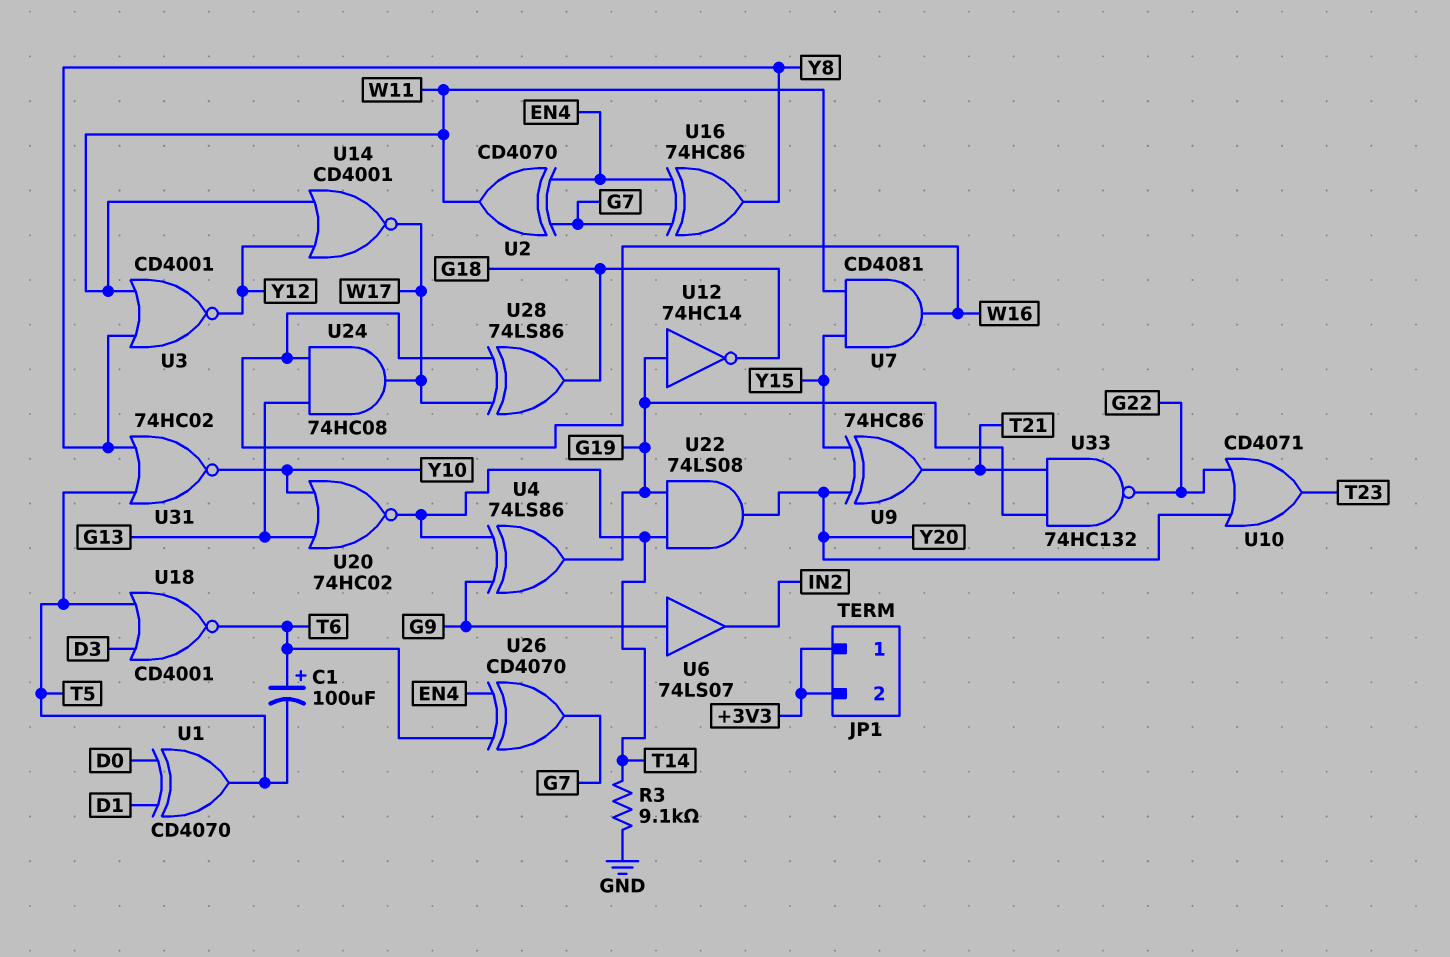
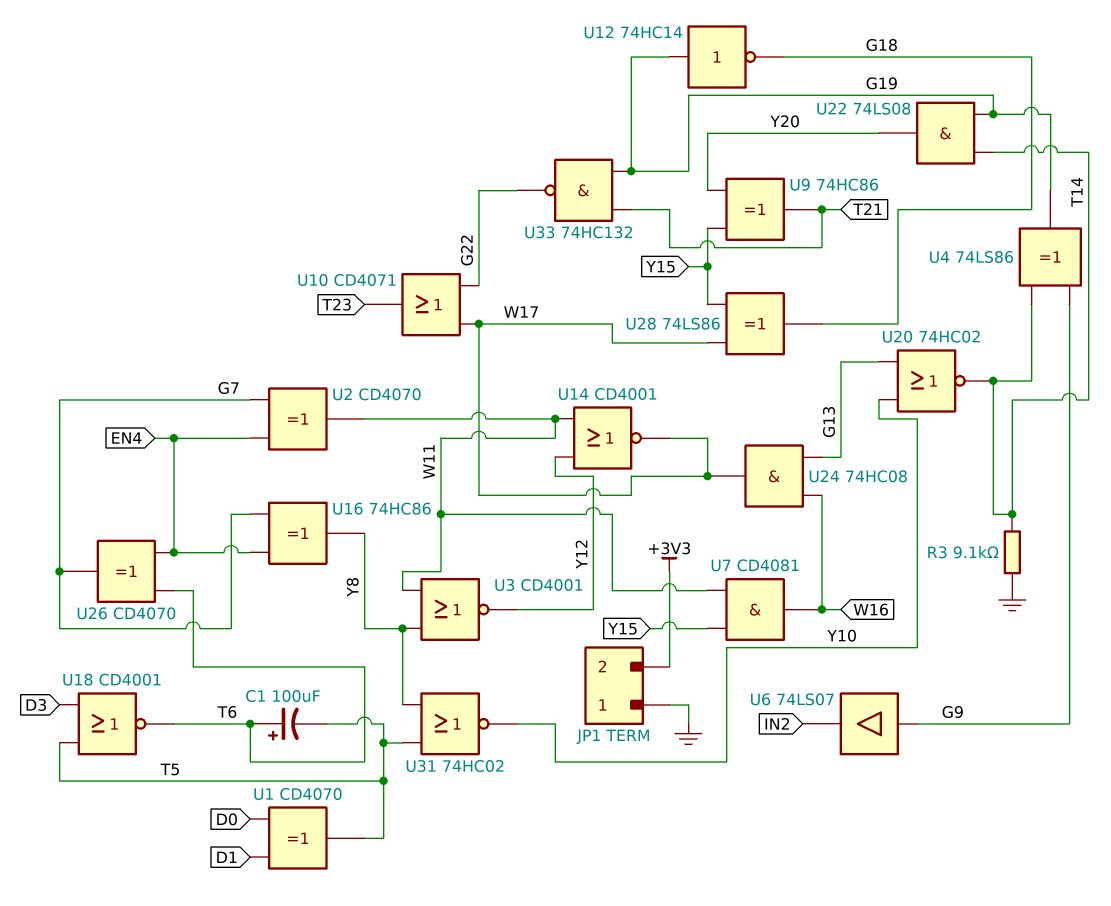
JP1 pin 1: +3V3 -> GND
U10: OR CD4071 (in G22, in Y20, out T23) -> OR CD4071 (in G22, in W17, out T23)
U28: XOR 74LS86 (in W16, in W17, out G18) -> XOR 74LS86 (in W17, in Y15, out G18)

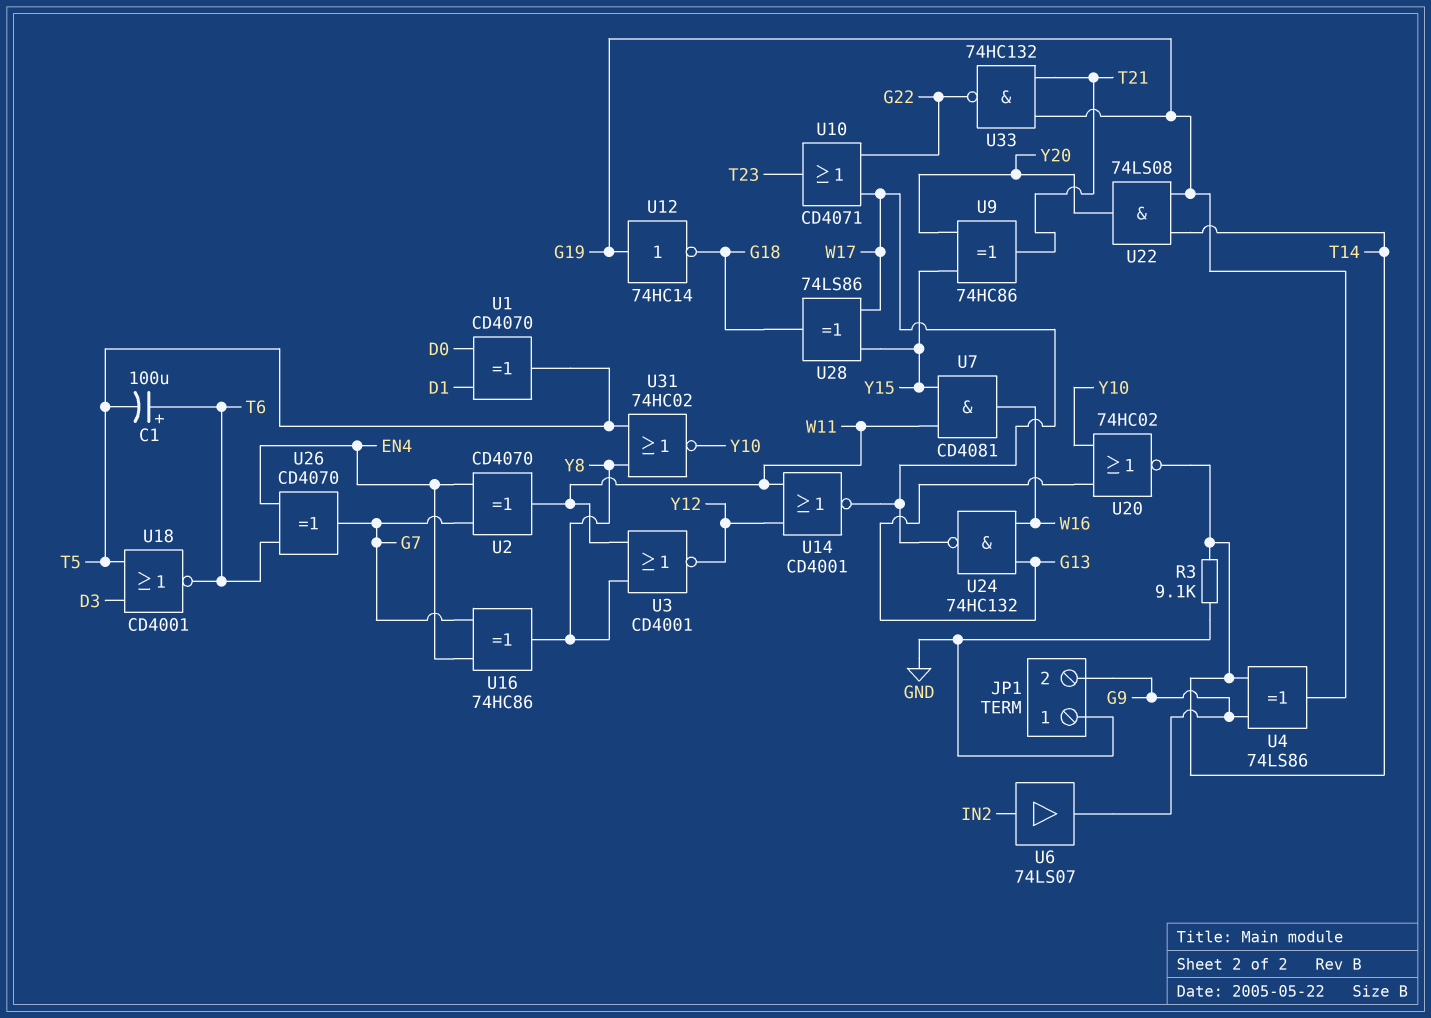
JP1 pin 2: +3V3 -> G9
U6: buffer 74LS07 (in G9, out IN2) -> buffer 74LS07 (in IN2, out G9)
U24: AND 74HC08 (in G13, in W16, out W17) -> NAND 74HC132 (in G13, in W16, out W17)

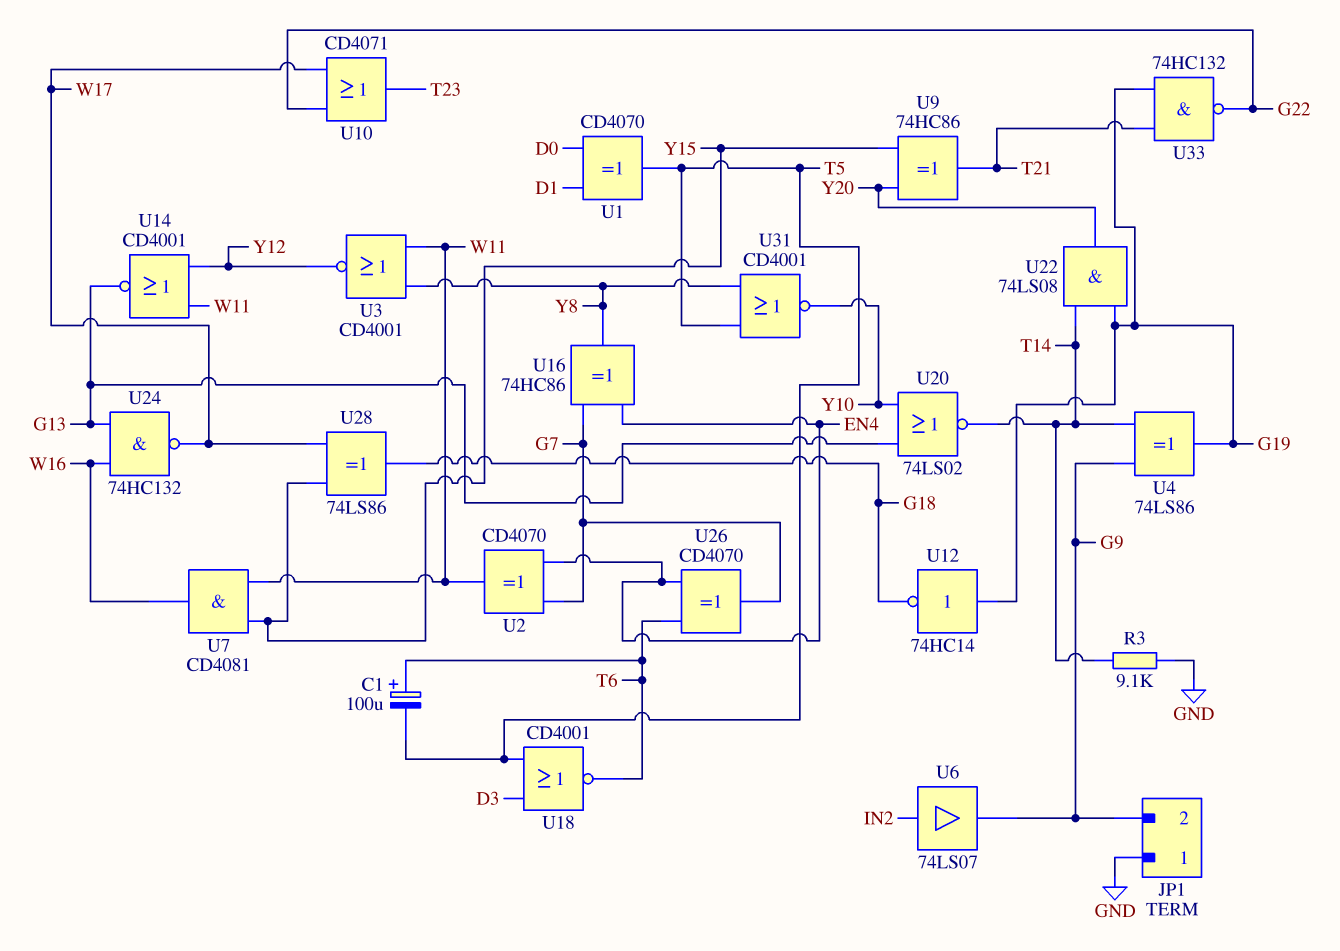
U14: NOR CD4001 (in W11, in Y12, out W17) -> NOR CD4001 (in W11, in Y12, out G13)
U20: NOR 74HC02 (in G13, in Y10, out T14) -> NOR 74LS02 (in G13, in Y10, out T14)
U31: NOR 74HC02 (in T5, in Y8, out Y10) -> NOR CD4001 (in T5, in Y8, out Y10)

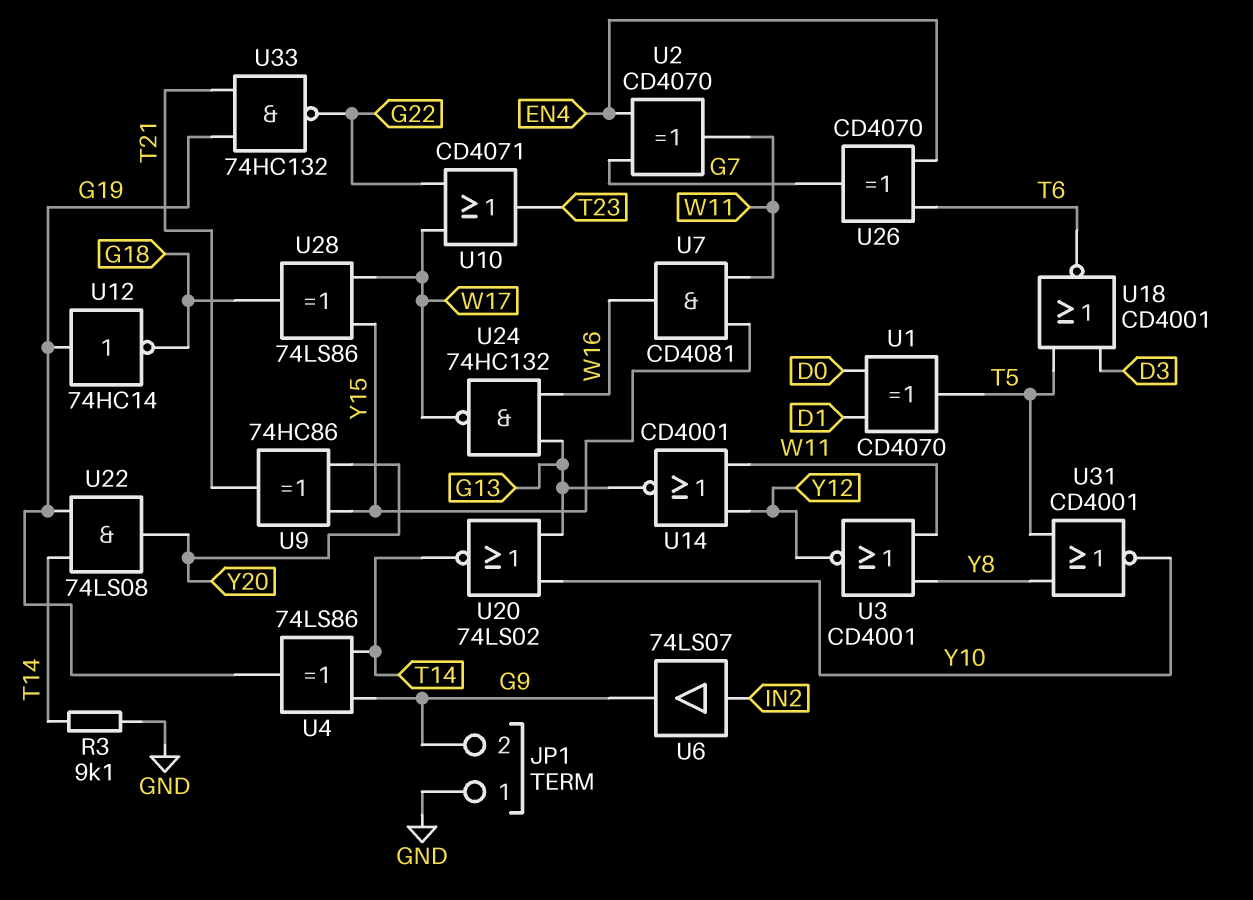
C1: 100uF (plus T6, minus T5) -> none
U16: XOR 74HC86 (in EN4, in G7, out Y8) -> none

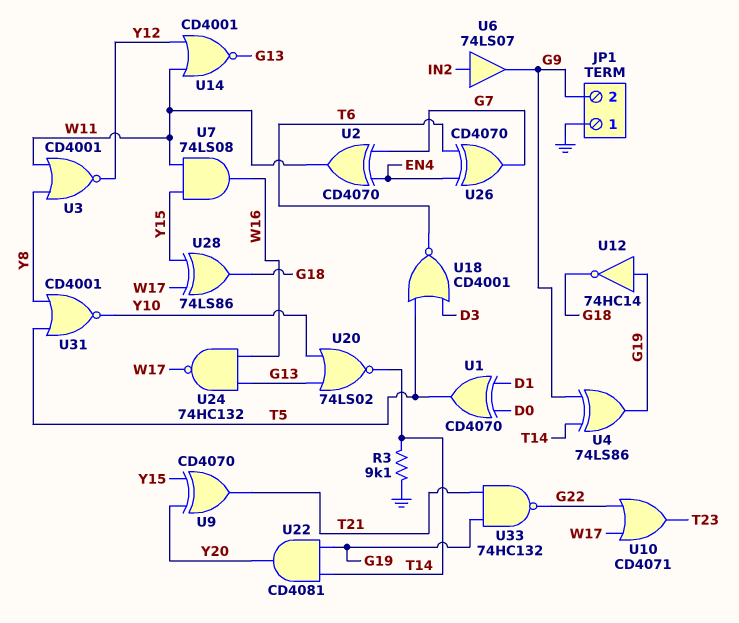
U7: AND CD4081 (in W11, in Y15, out W16) -> AND 74LS08 (in W11, in Y15, out W16)
U9: XOR 74HC86 (in Y15, in Y20, out T21) -> XOR CD4070 (in Y15, in Y20, out T21)
U22: AND 74LS08 (in G19, in T14, out Y20) -> AND CD4081 (in G19, in T14, out Y20)

